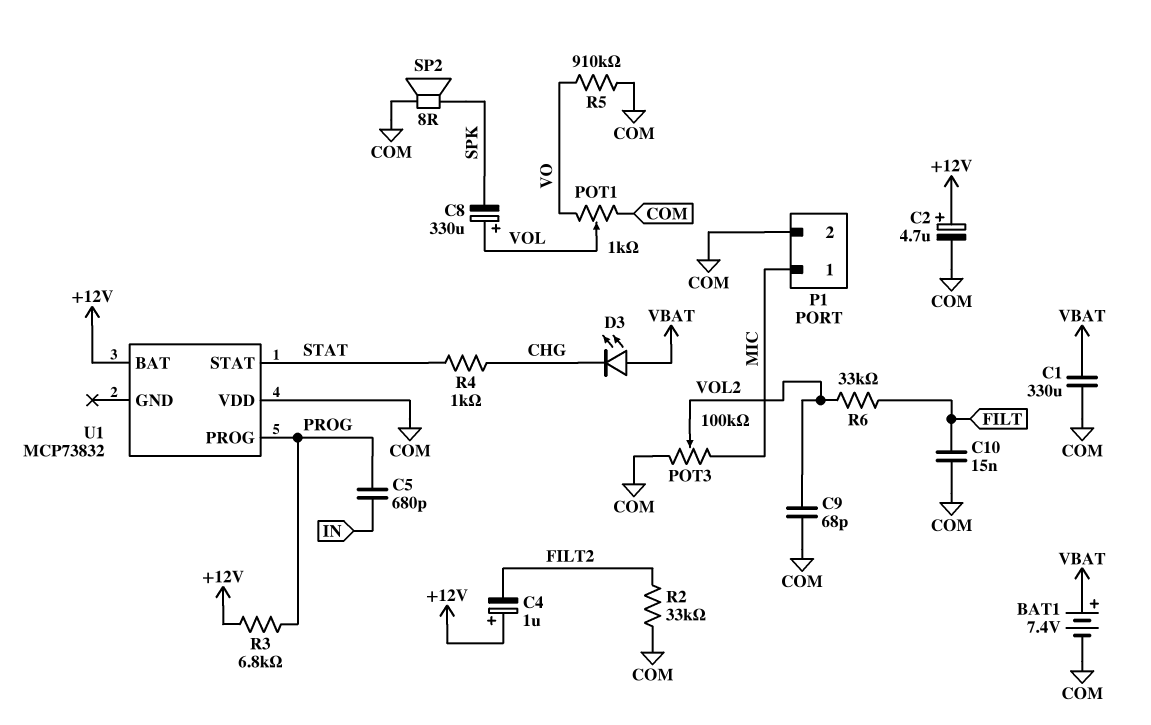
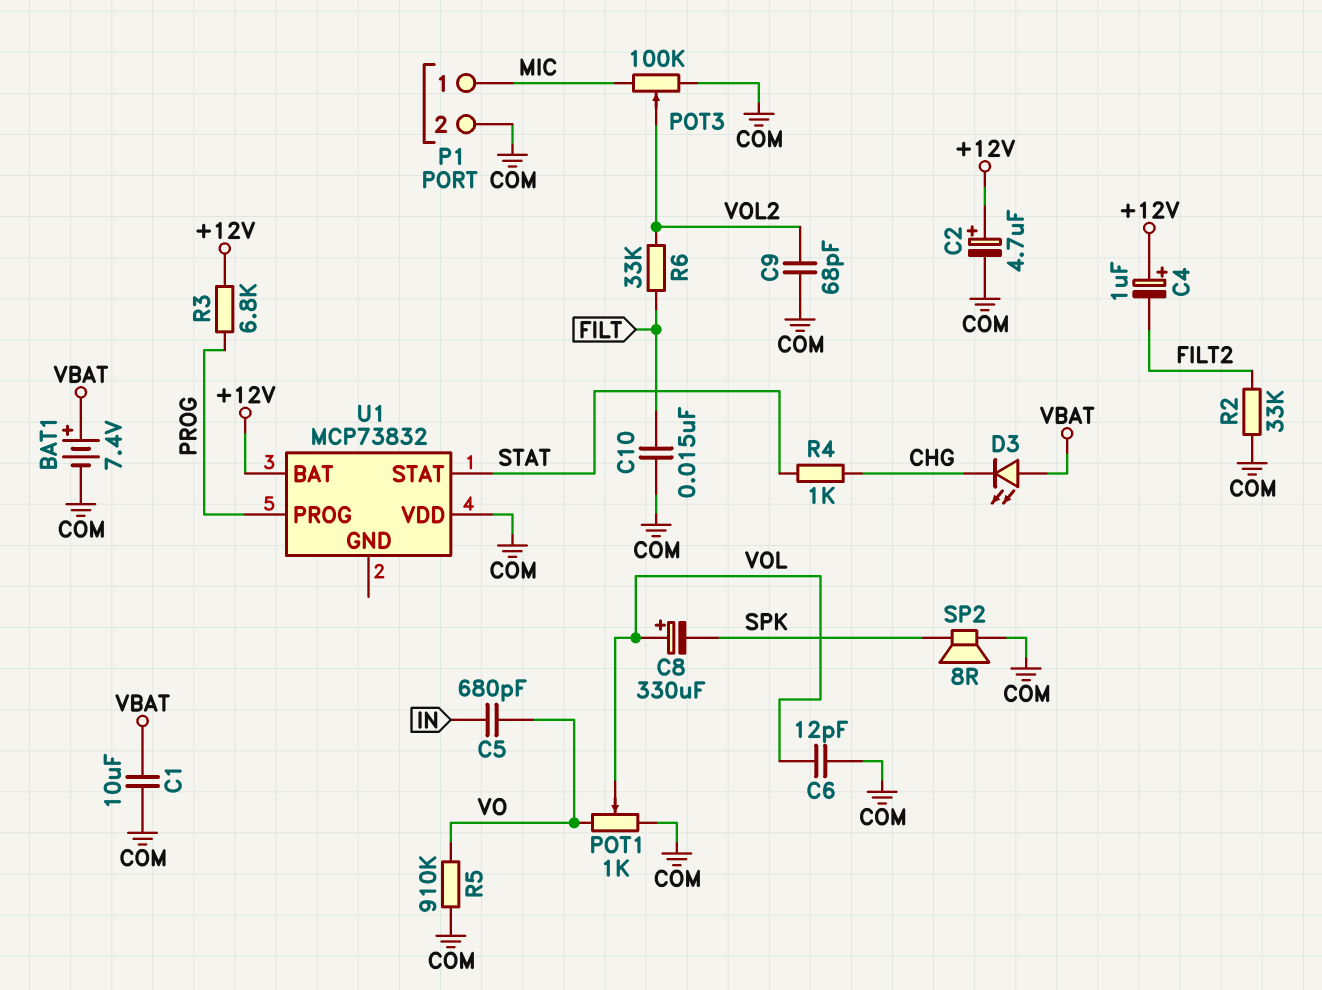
C1: 330uF (COM, VBAT) -> 10uF (COM, VBAT)
C5: 680pF (IN, PROG) -> 680pF (IN, VO)
C6: none -> 12pF (COM, VOL)

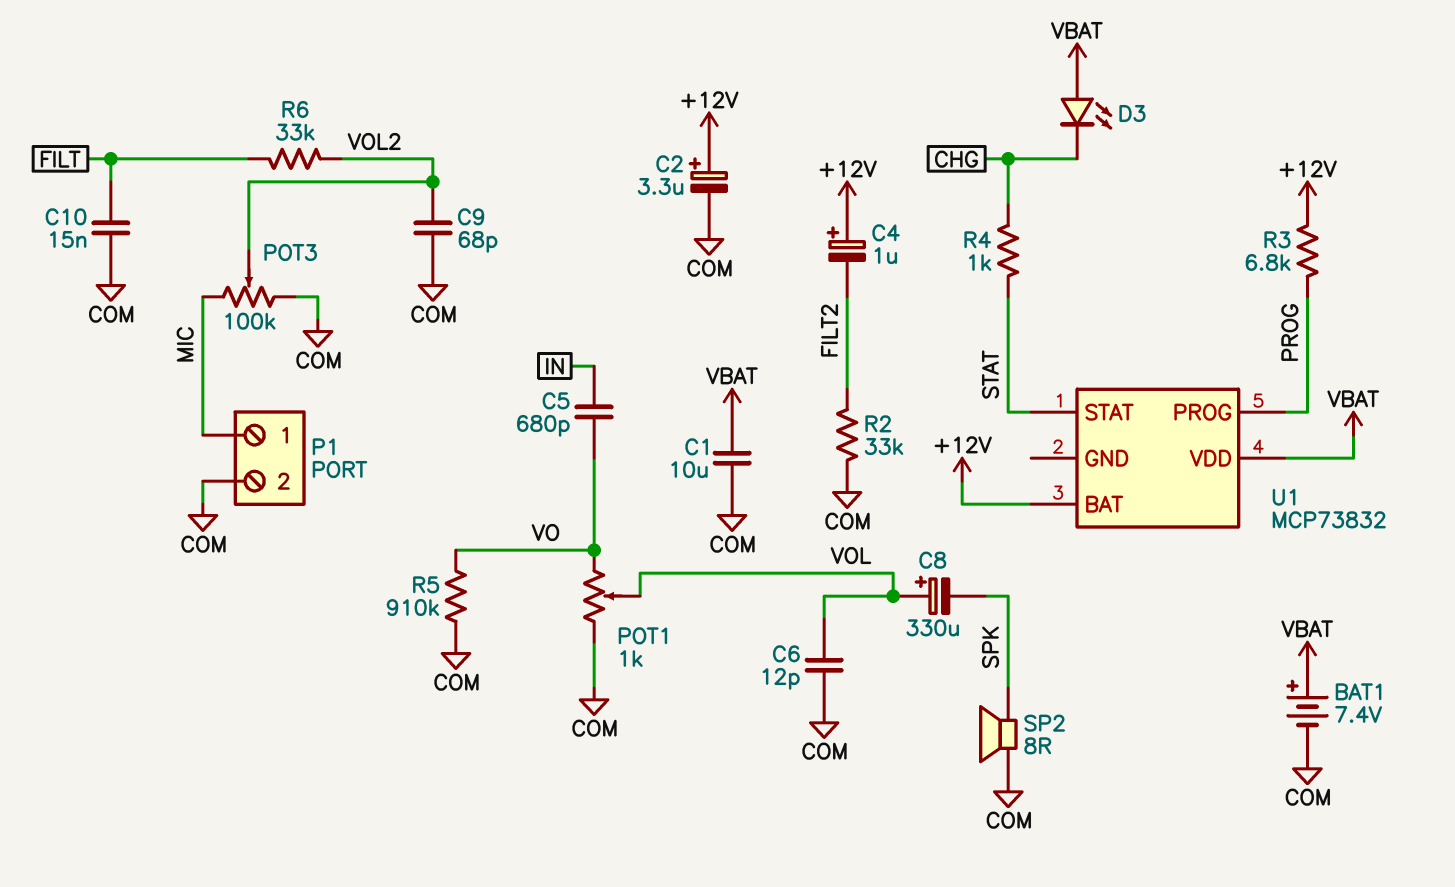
C2: 4.7uF (plus +12V, minus COM) -> 3.3uF (plus +12V, minus COM)
U1 pin VDD: COM -> VBAT

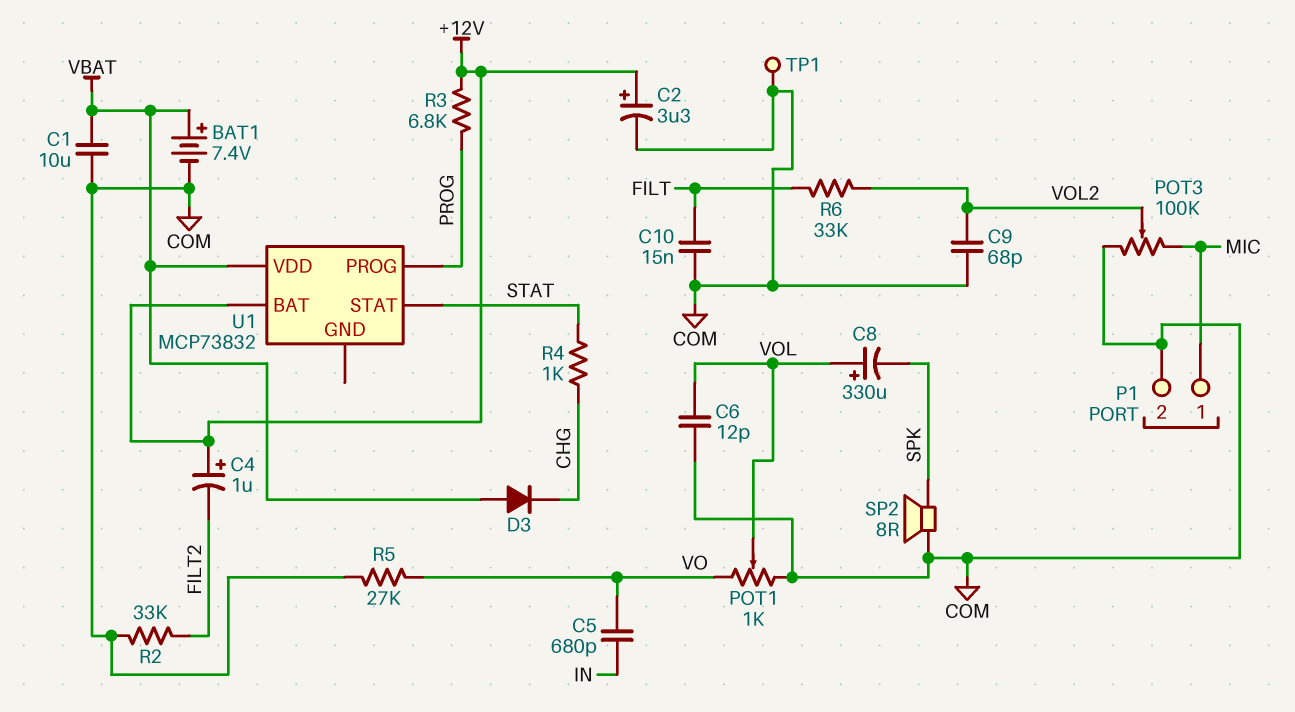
D3: LED (A VBAT, K CHG) -> diode (A VBAT, K CHG)
R5: 910k (COM, VO) -> 27k (COM, VO)
TP1: none -> test point (COM)

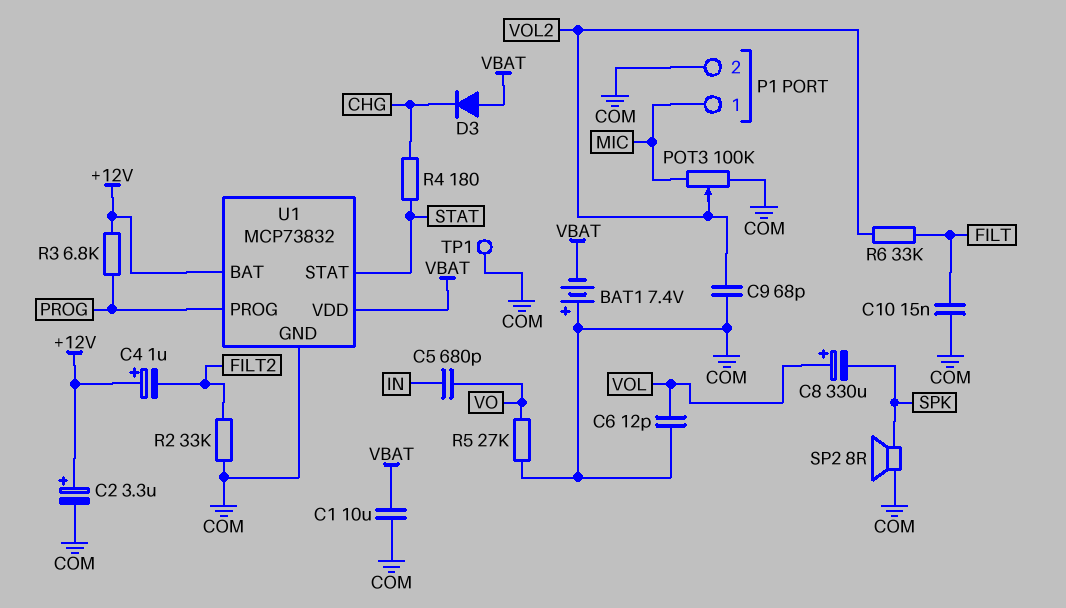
BAT1: 7.4V (plus VBAT, minus COM) -> 7.4V (plus COM, minus VBAT)
POT1: 1k (COM, VO, wiper VOL) -> none
R4: 1k (CHG, STAT) -> 180 (CHG, STAT)
U1 pin GND: none -> COM

